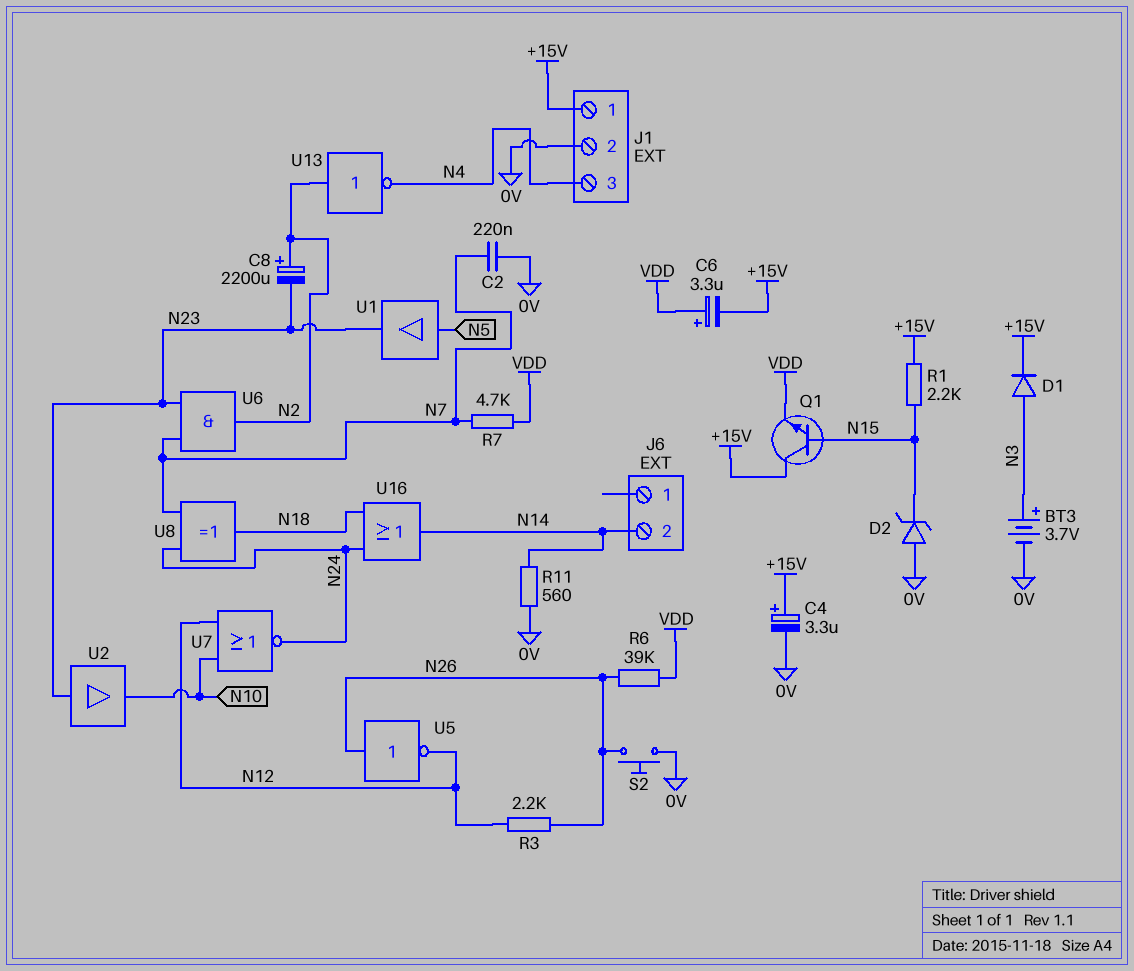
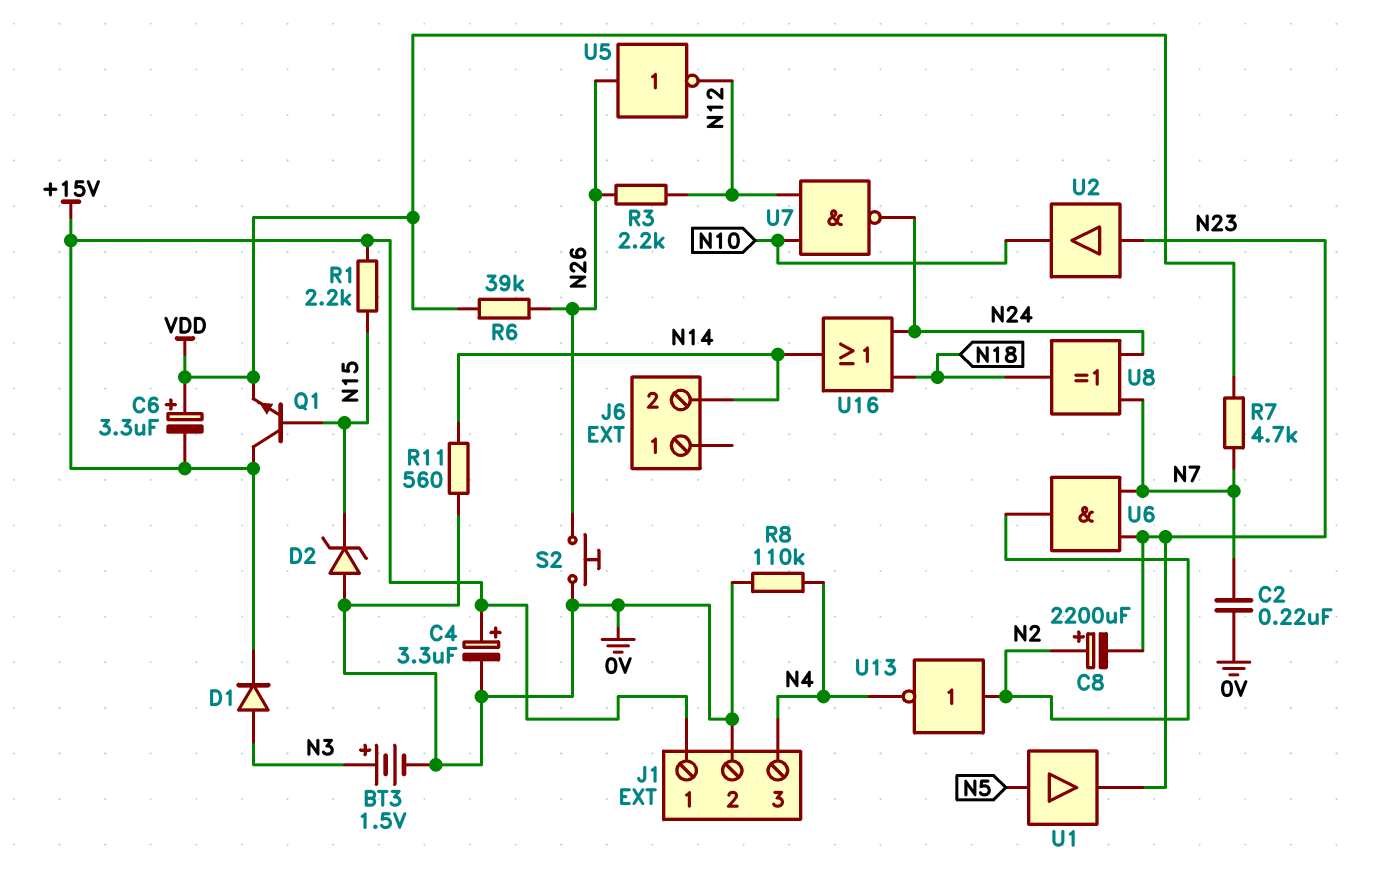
BT3: 3.7V (plus N3, minus 0V) -> 1.5V (plus N3, minus 0V)
R8: none -> 110k (0V, N4)
U7: NOR (in N10, in N12, out N24) -> NAND (in N10, in N12, out N24)

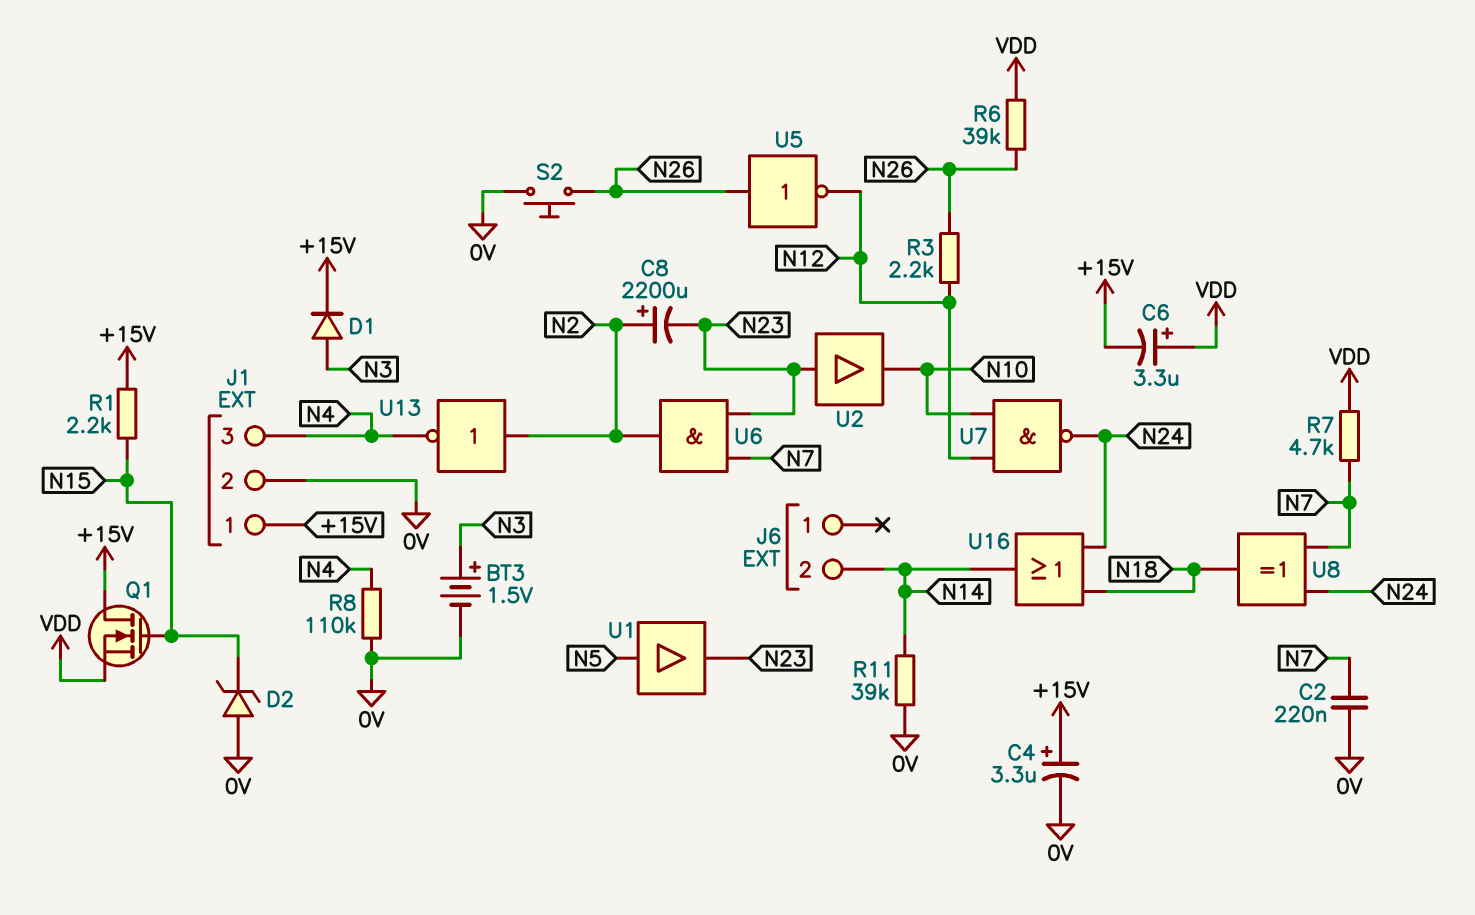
Q1: NPN (B N15, C +15V, E VDD) -> NMOS (G N15, D +15V, S VDD)
R11: 560 (0V, N14) -> 39k (0V, N14)

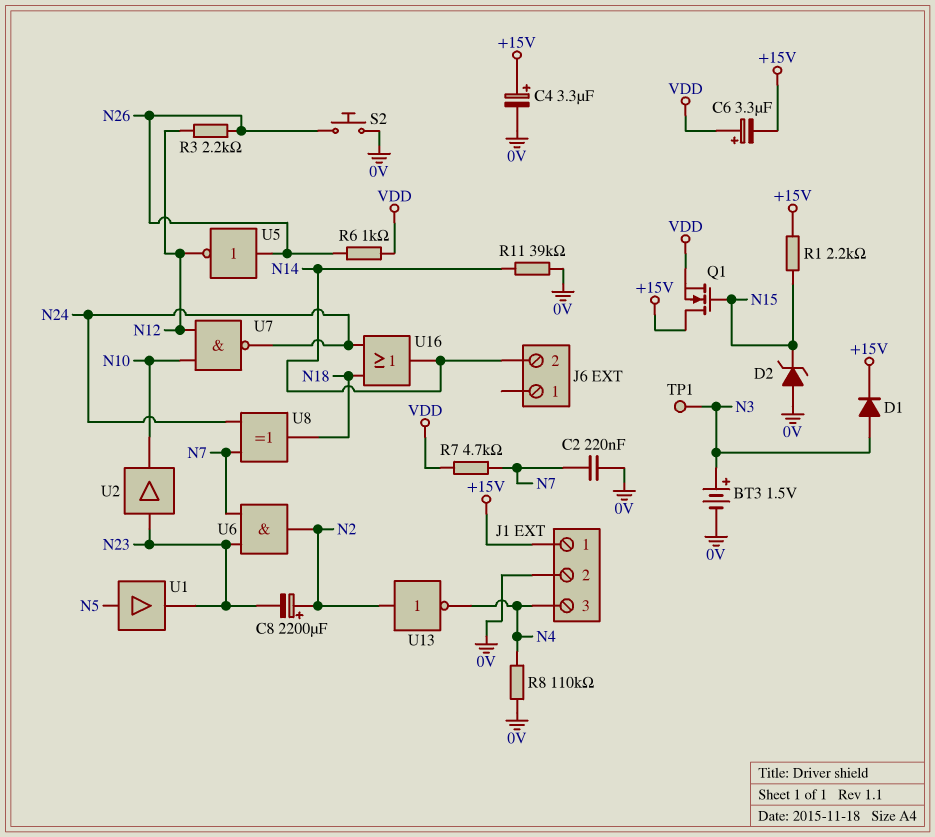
R6: 39k (N26, VDD) -> 1k (N26, VDD)
TP1: none -> test point (N3)

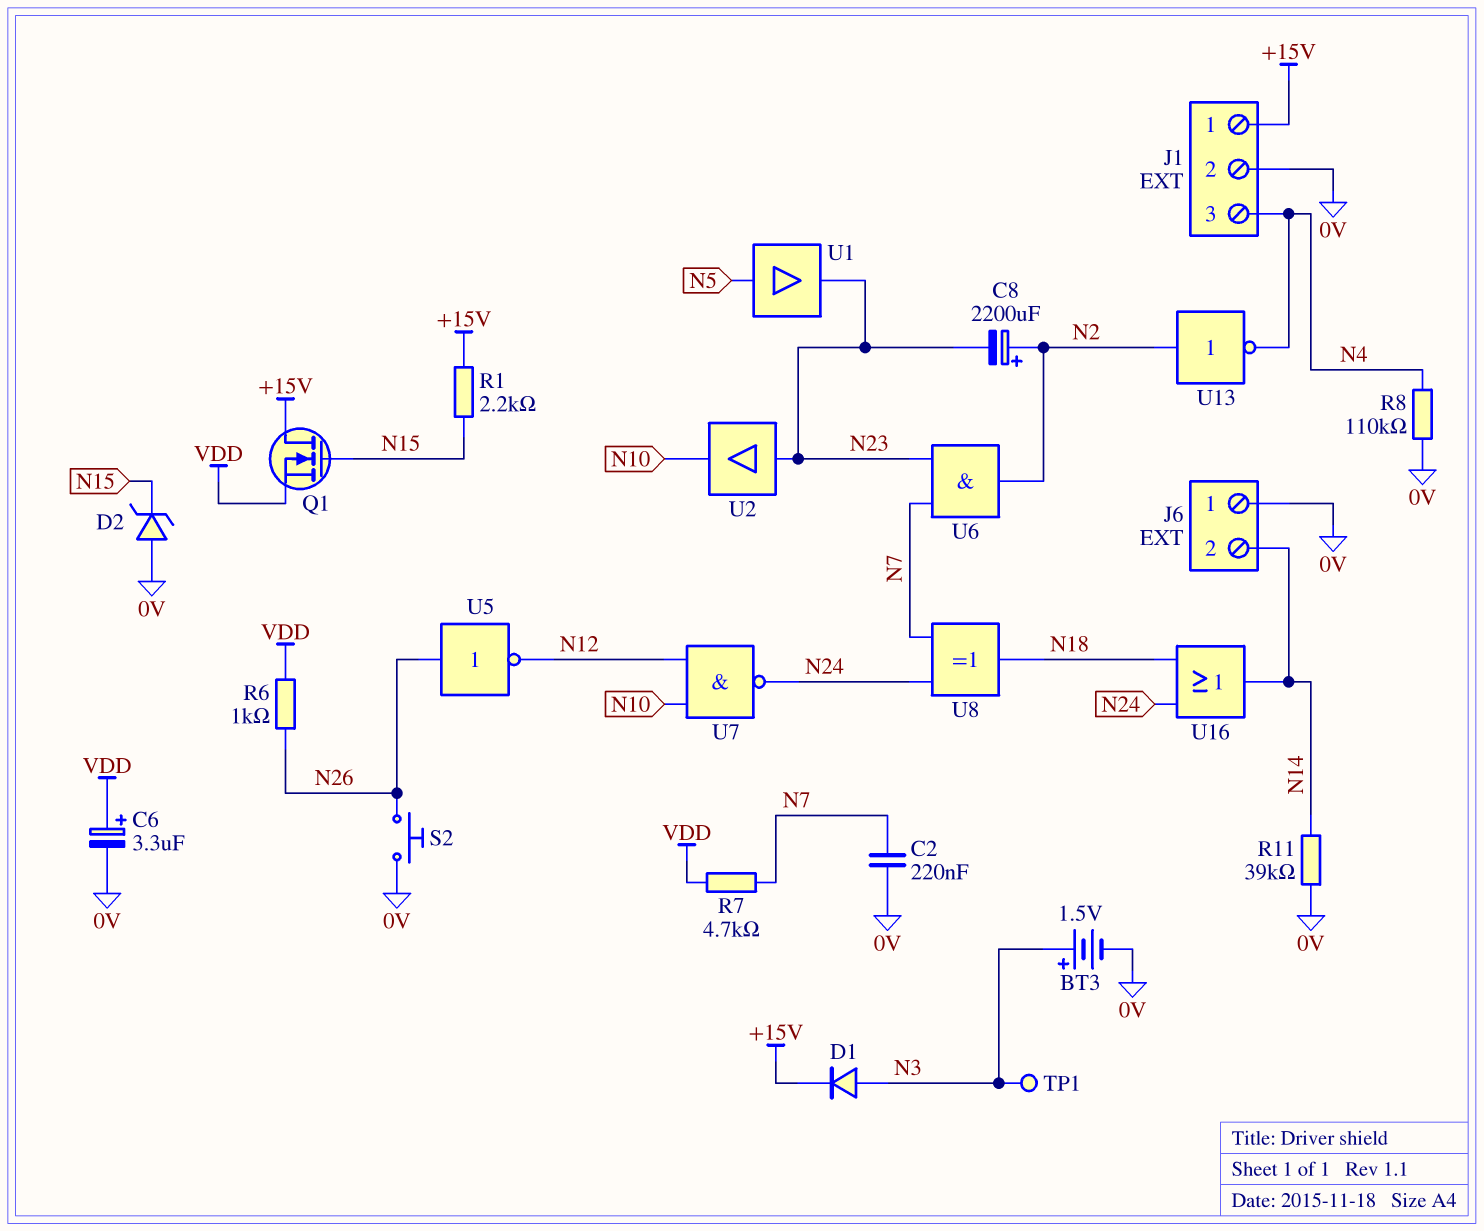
C4: 3.3uF (plus +15V, minus 0V) -> none
C6: 3.3uF (plus VDD, minus +15V) -> 3.3uF (plus VDD, minus 0V)
J6 pin 1: none -> 0V
R3: 2.2k (N12, N26) -> none

